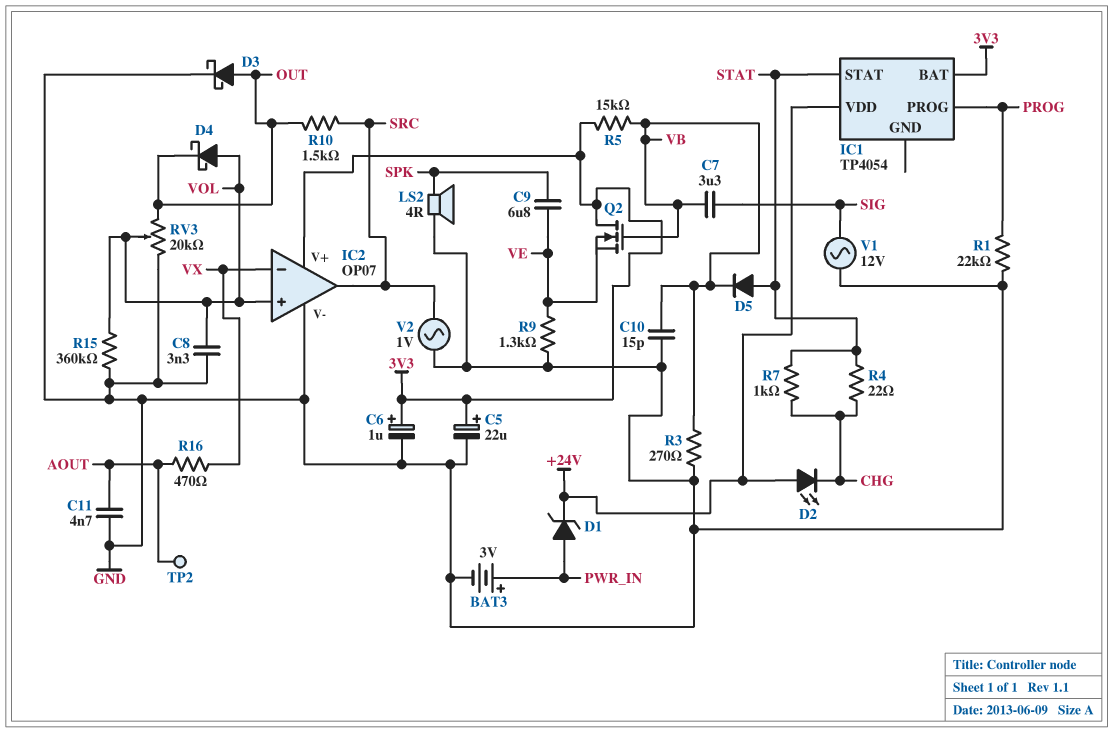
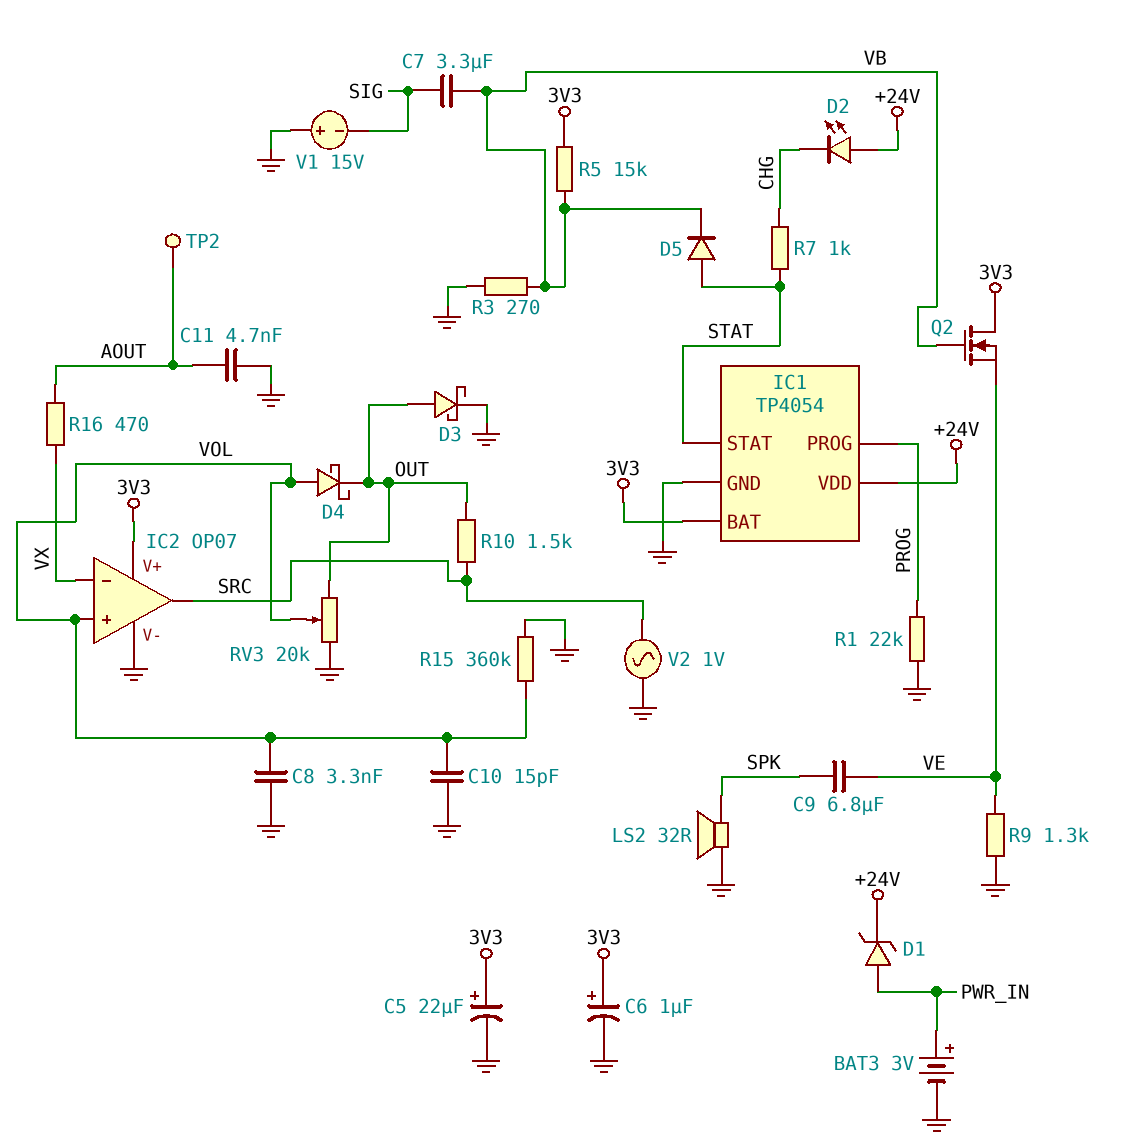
C10: 15pF (GND, VB) -> 15pF (GND, VOL)
IC1 pin GND: none -> GND
LS2: speaker 4R (GND, SPK) -> speaker 32R (GND, SPK)
R4: 22 (CHG, STAT) -> none
V1: AC 12V (GND, SIG) -> 15V (plus GND, minus SIG)

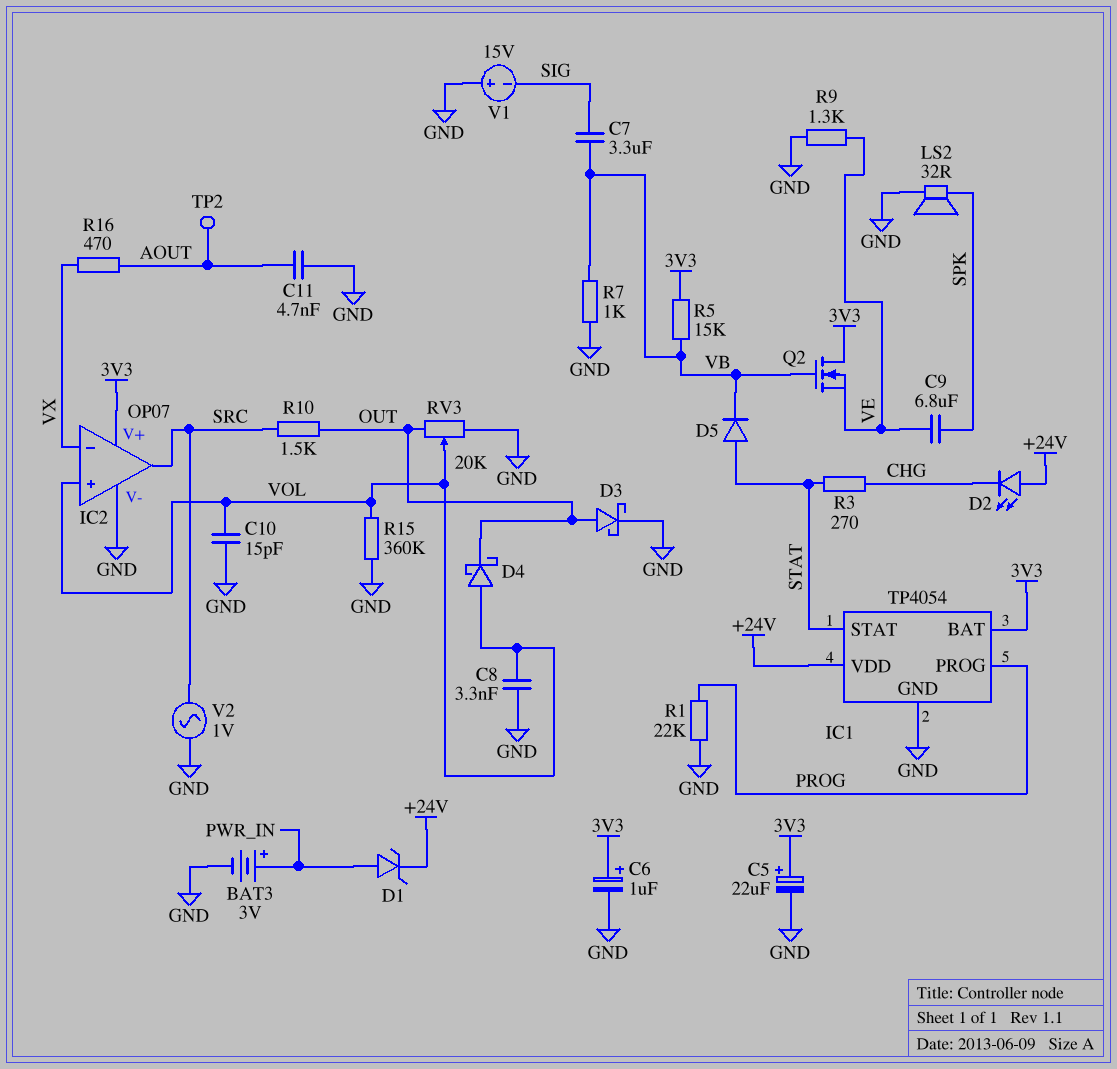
R3: 270 (GND, VB) -> 270 (CHG, STAT)
R7: 1k (CHG, STAT) -> 1k (GND, VB)

